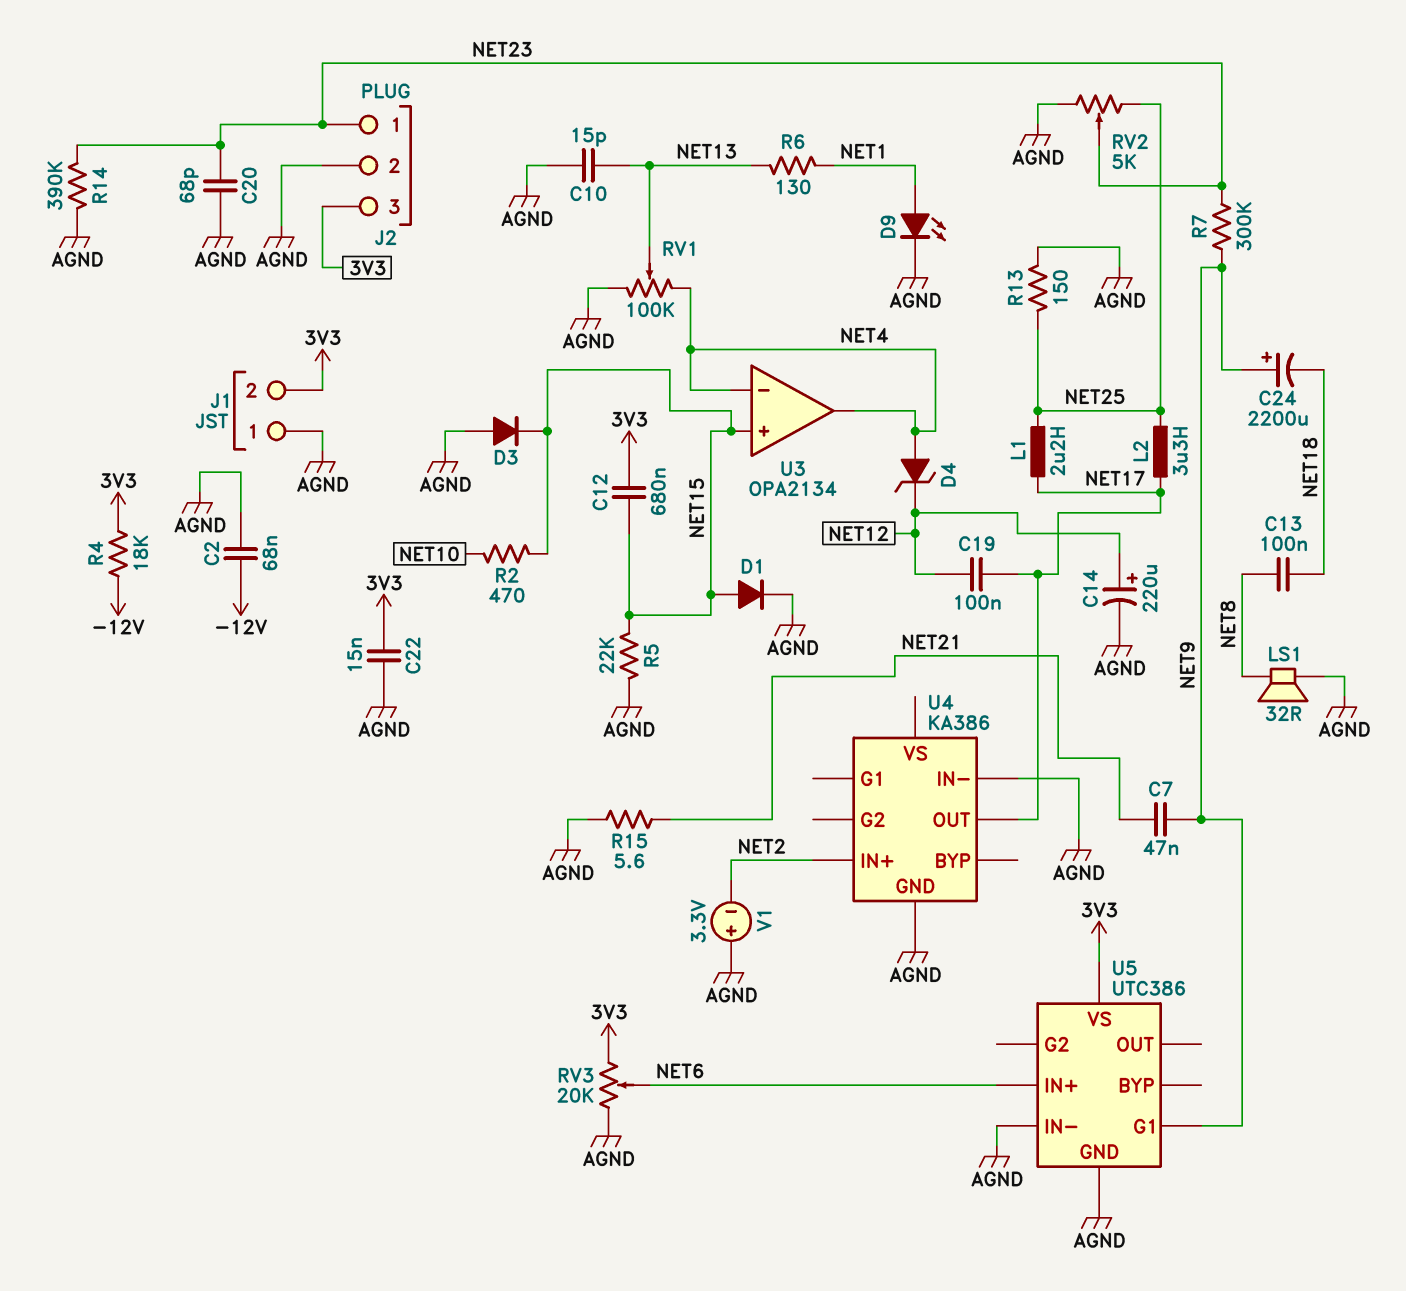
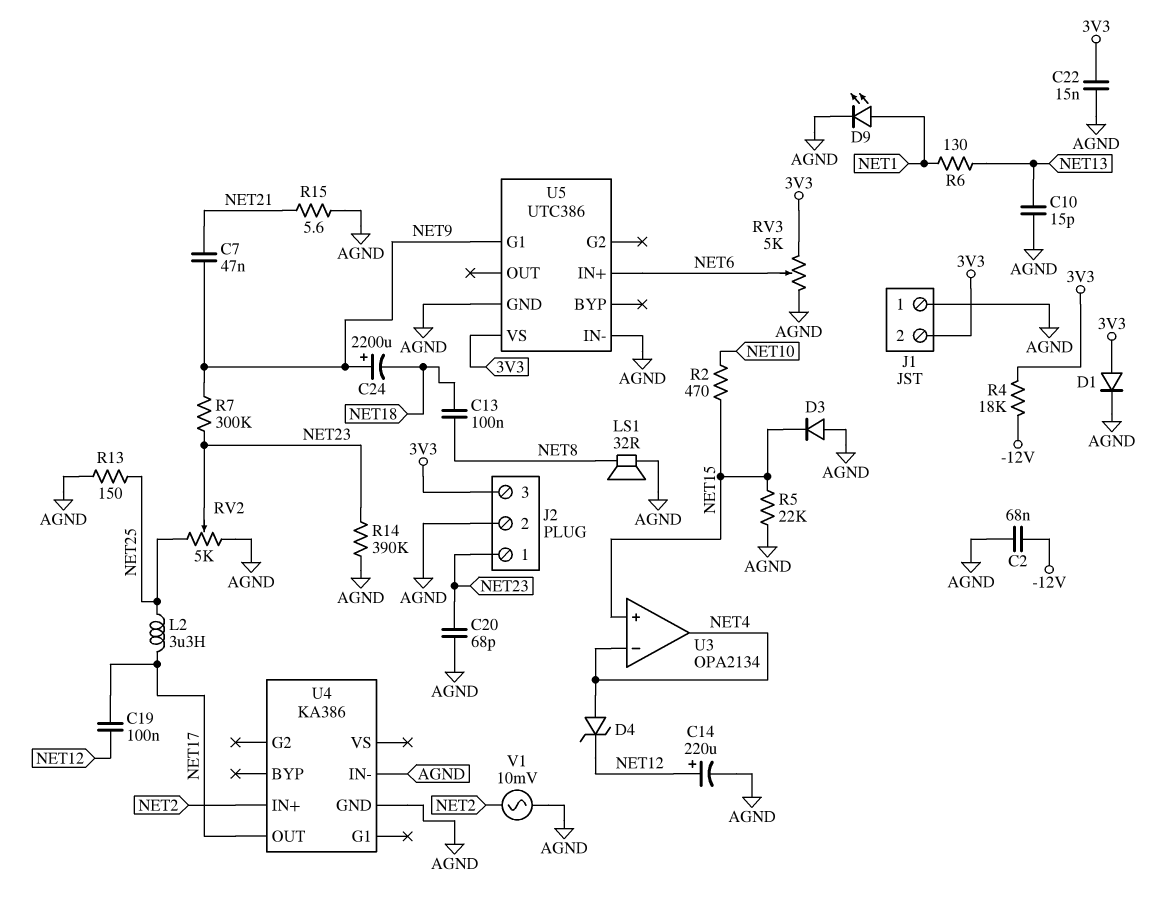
C12: 680nF (3V3, NET15) -> none
D1: diode (A NET15, K AGND) -> diode (A 3V3, K AGND)
L1: 2.2uH (NET17, NET25) -> none
RV1: 100k (AGND, NET4, wiper NET13) -> none
RV3: 20k (3V3, AGND, wiper NET6) -> 5k (3V3, AGND, wiper NET6)
V1: 3.3V (plus AGND, minus NET2) -> AC 10mV (AGND, NET2)

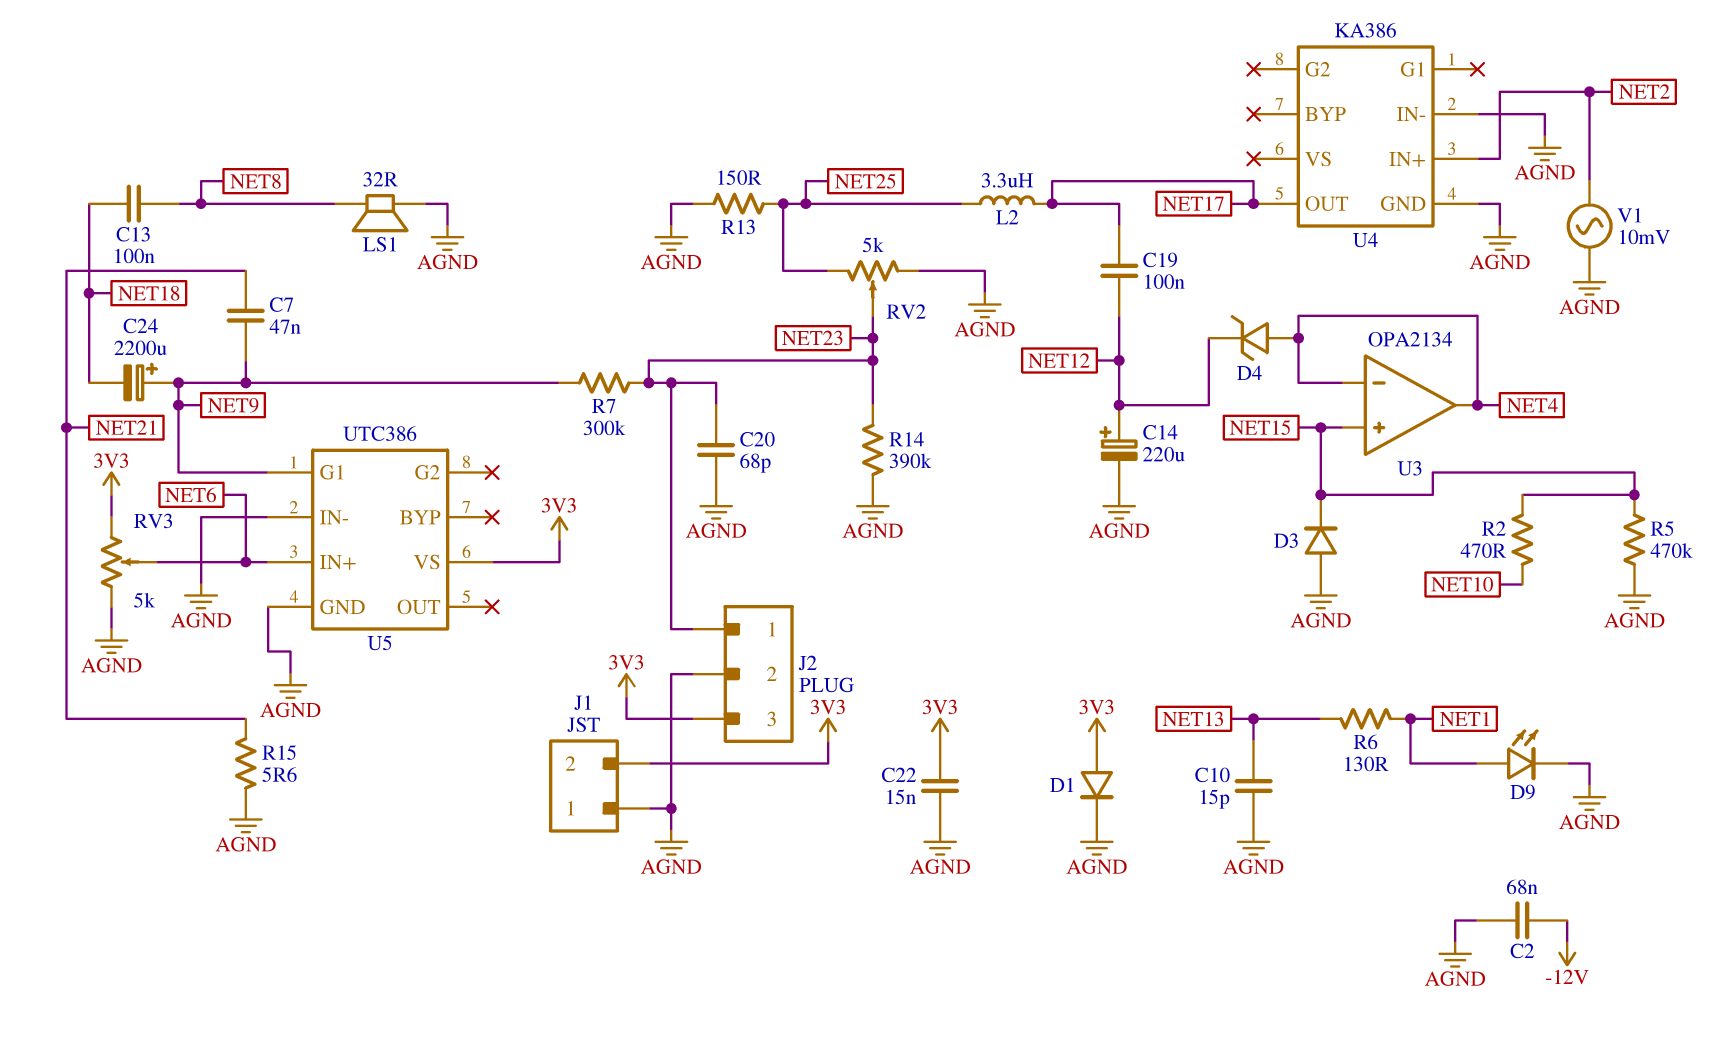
R4: 18k (-12V, 3V3) -> none
R5: 22k (AGND, NET15) -> 470k (AGND, NET15)

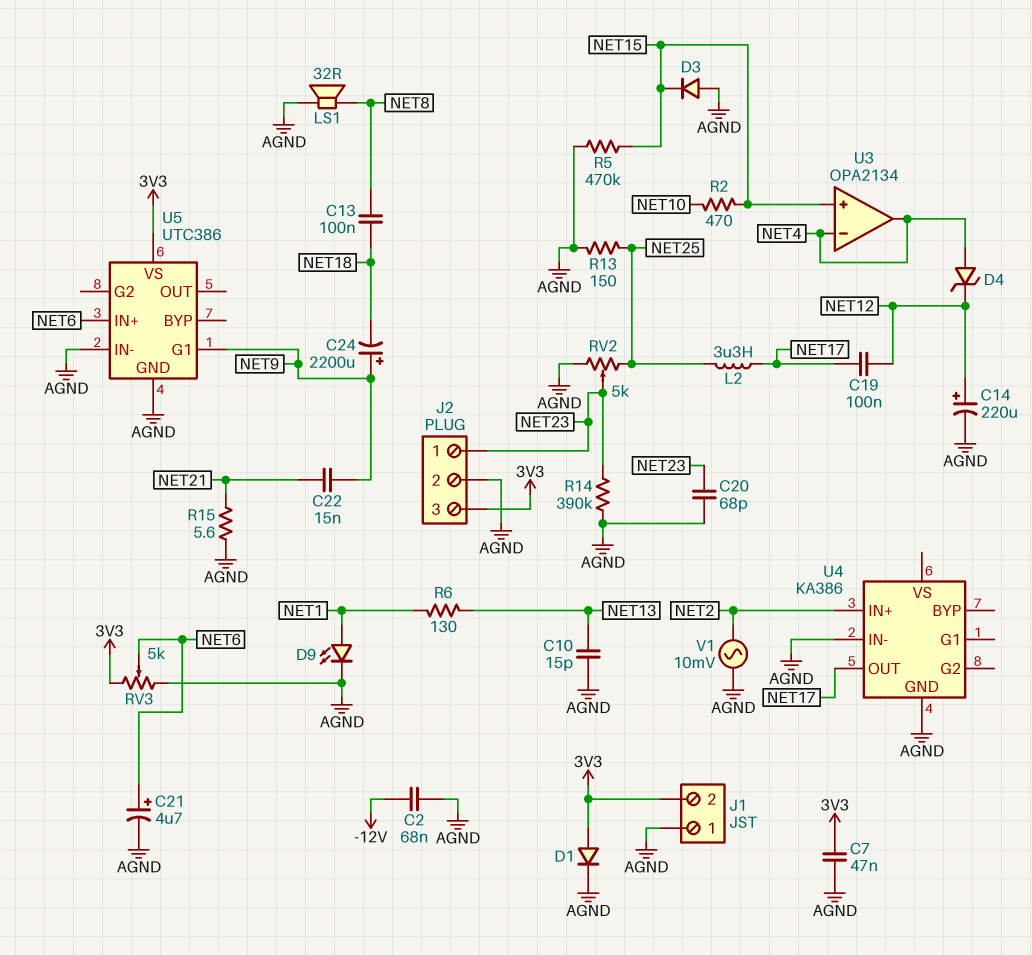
C7: 47nF (NET9, NET21) -> 47nF (3V3, AGND)
C21: none -> 4.7uF (plus NET6, minus AGND)
C22: 15nF (3V3, AGND) -> 15nF (NET9, NET21)
R7: 300k (NET9, NET23) -> none

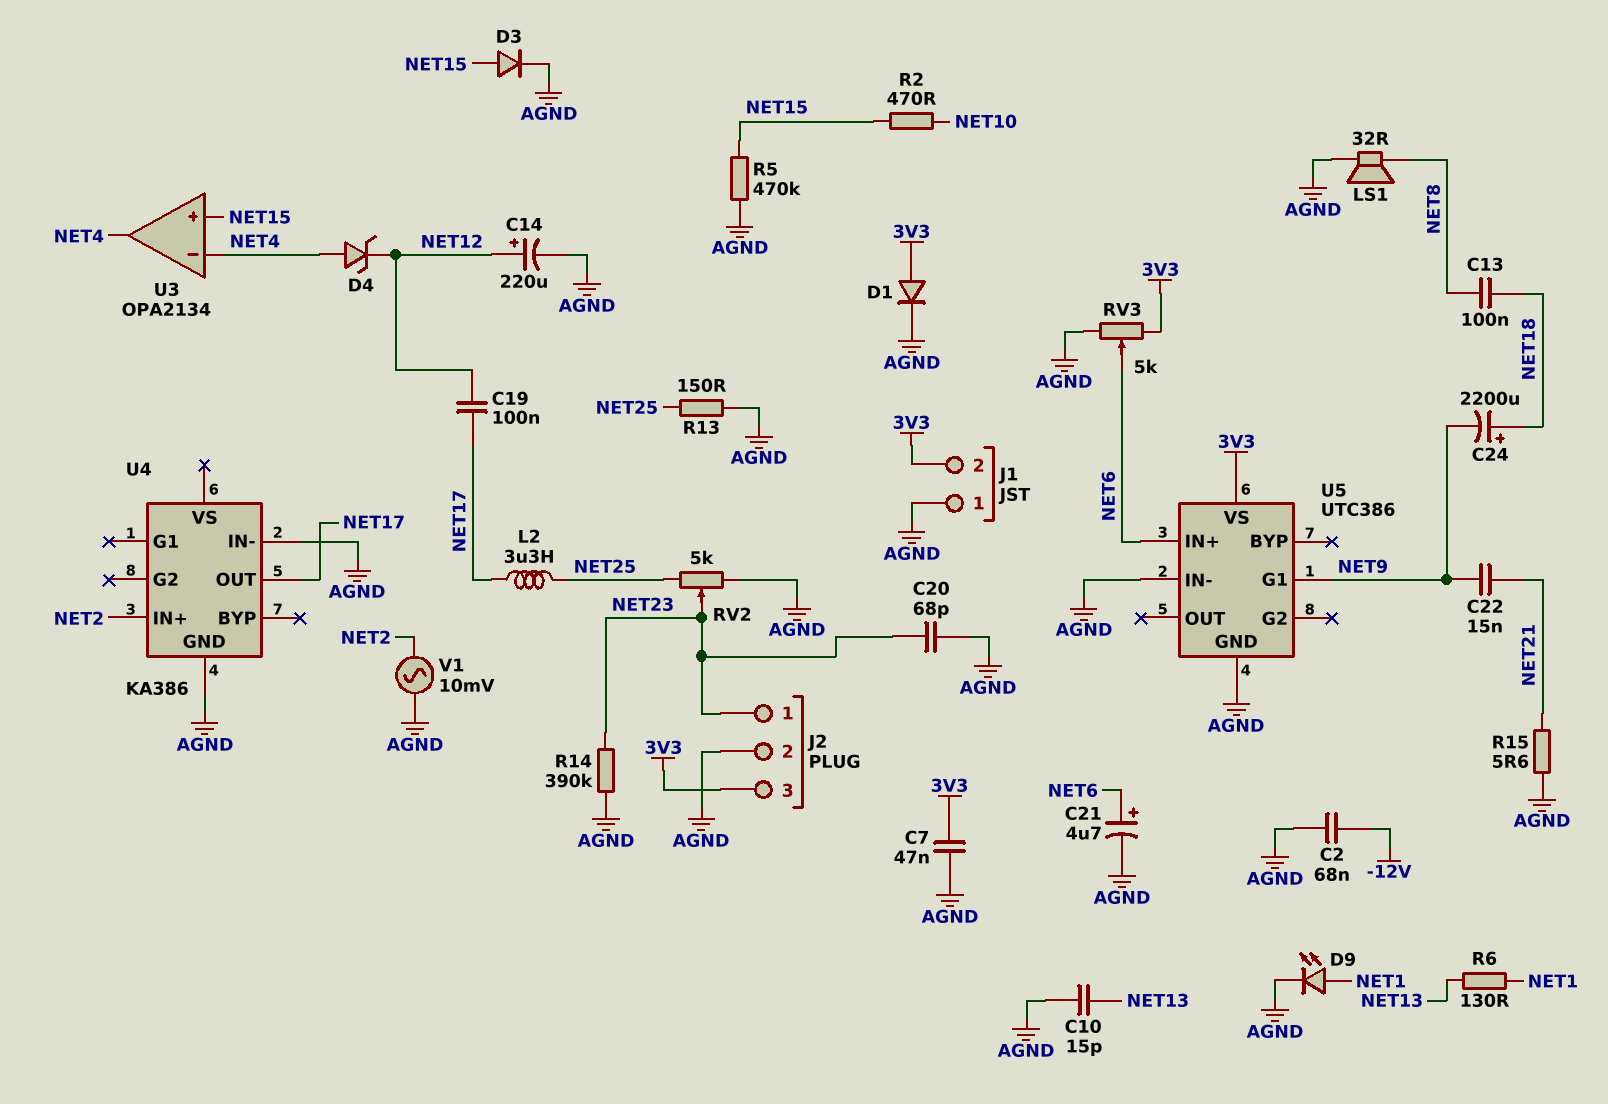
C24: 2200uF (plus NET9, minus NET18) -> 2200uF (plus NET18, minus NET9)
D3: diode (A AGND, K NET15) -> diode (A NET15, K AGND)

